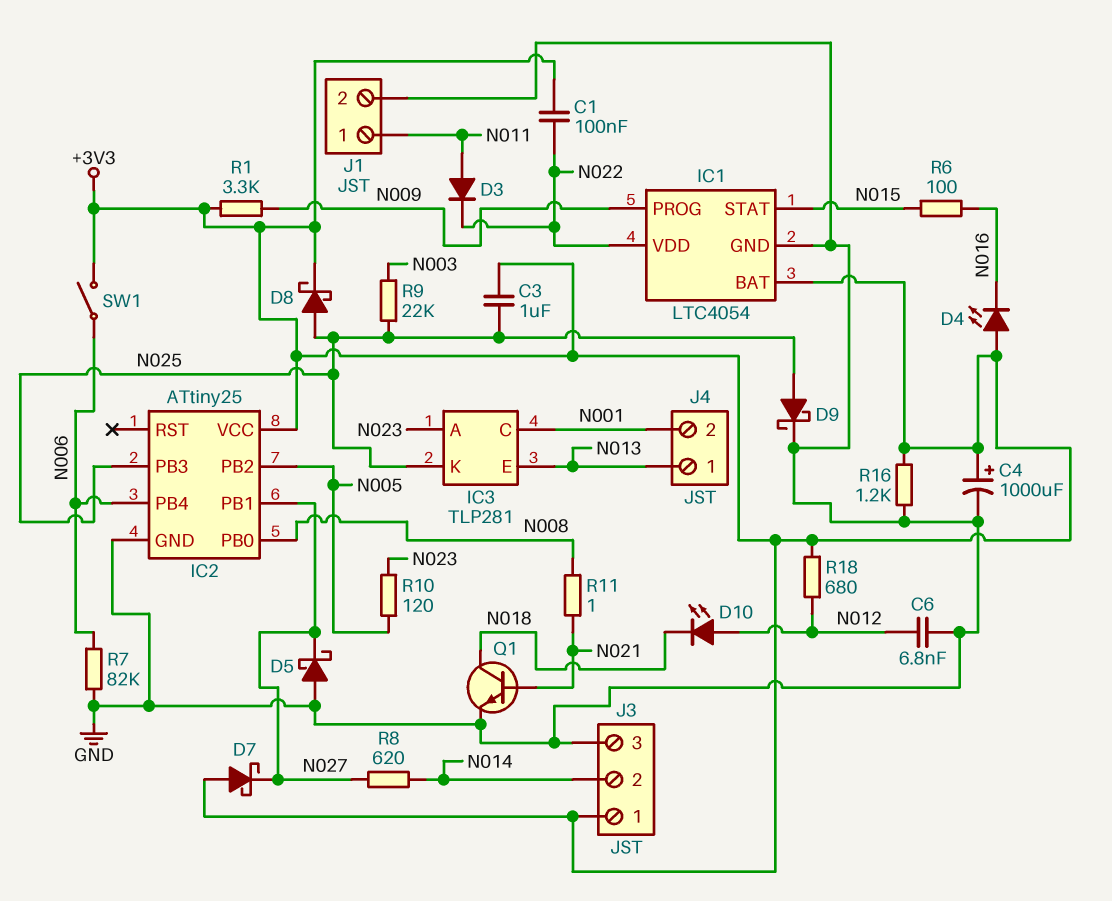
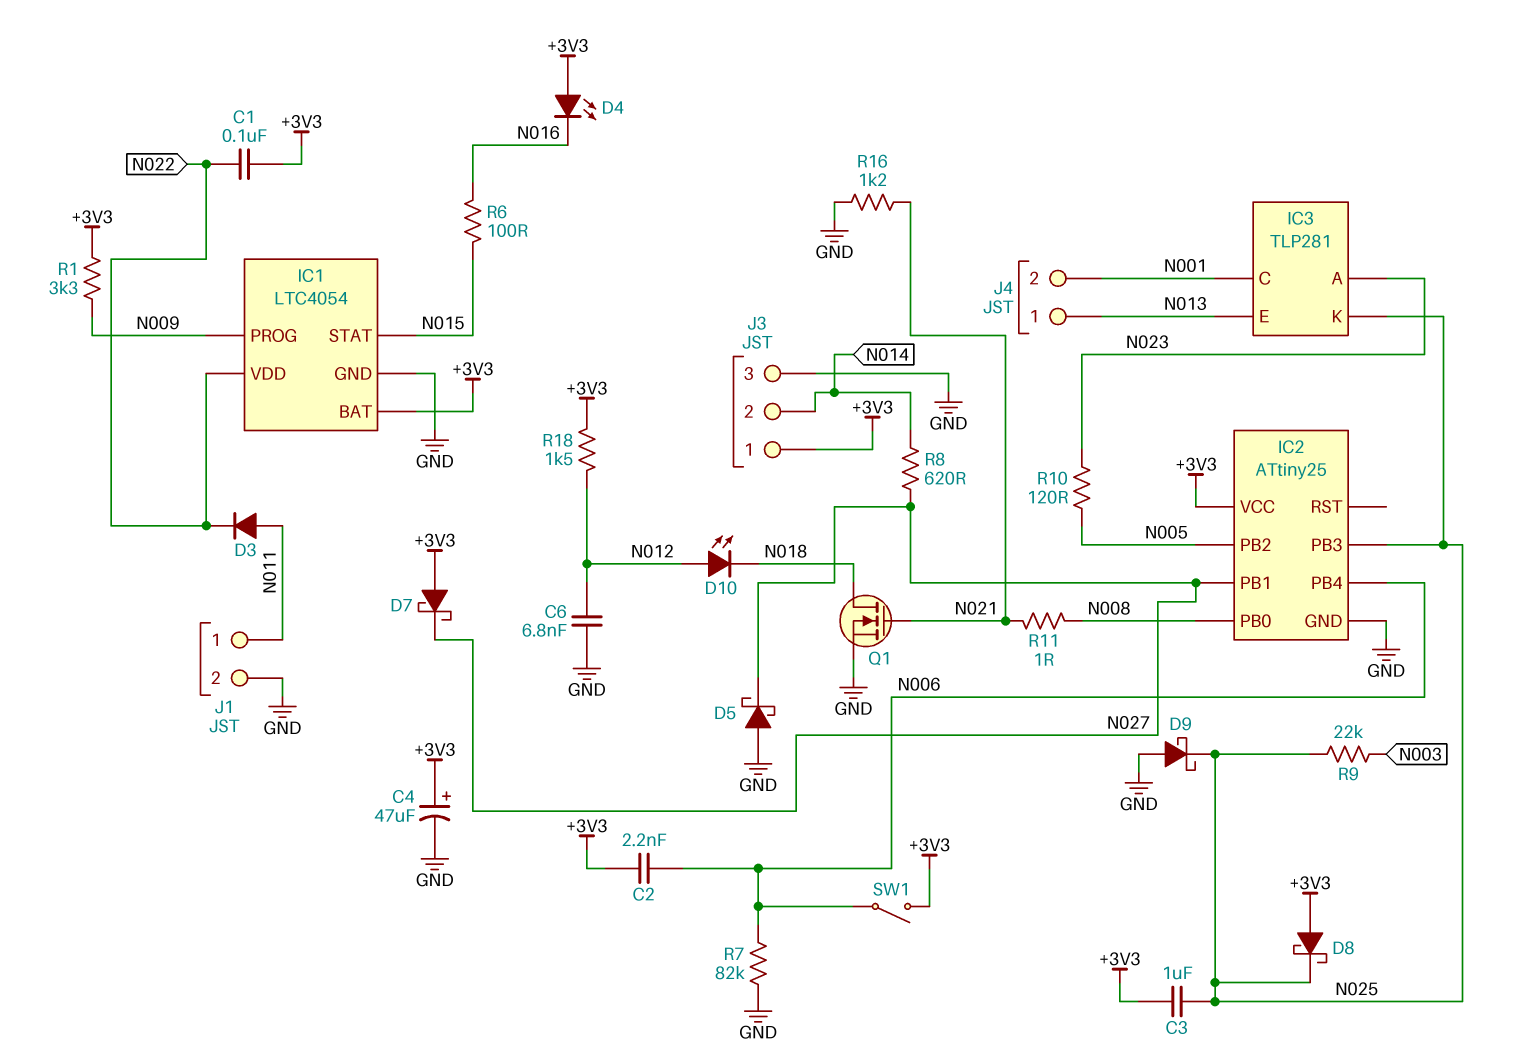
C2: none -> 2.2nF (+3V3, N006)
C4: 1000uF (plus +3V3, minus GND) -> 47uF (plus +3V3, minus GND)
D8: schottky (A N025, K +3V3) -> schottky (A +3V3, K N025)
D9: schottky (A N025, K GND) -> schottky (A GND, K N025)
Q1: NPN (B N021, C N018, E GND) -> NMOS (G N021, D N018, S GND)
R16: 1.2k (+3V3, GND) -> 1.2k (GND, N021)
R18: 680 (+3V3, N012) -> 1.5k (+3V3, N012)

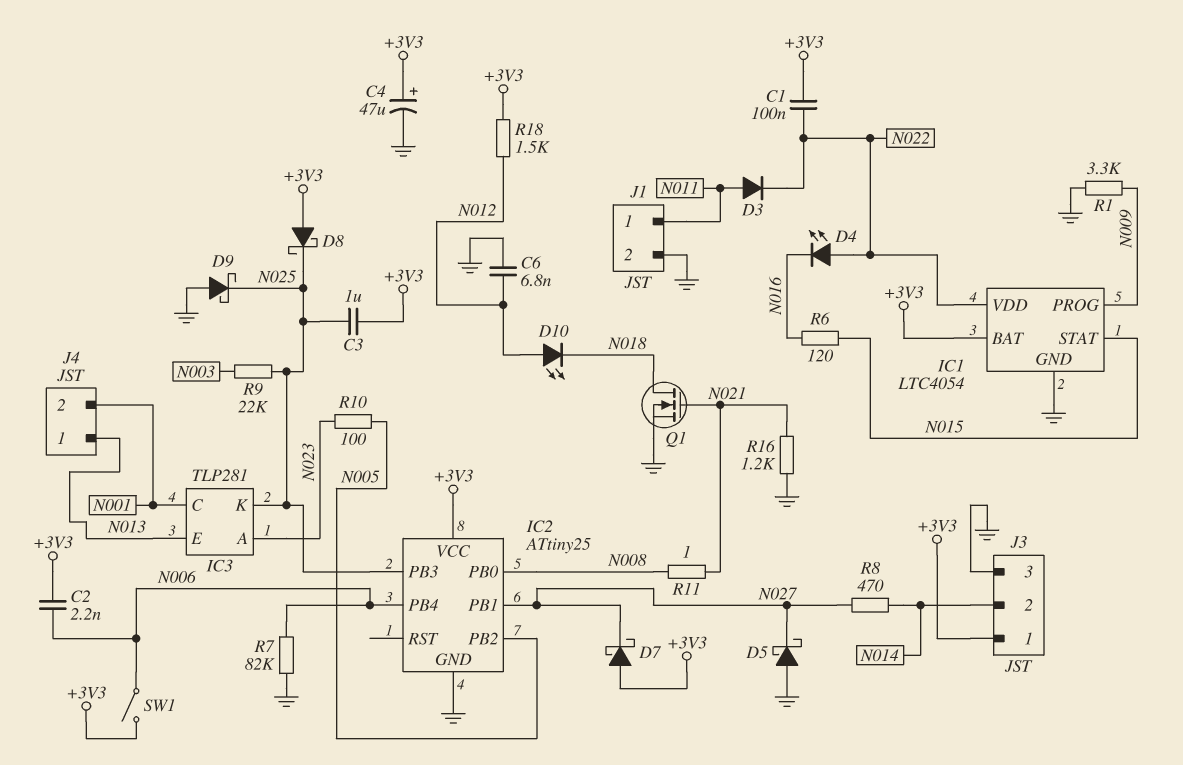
D4: LED (A +3V3, K N016) -> LED (A N022, K N016)
R1: 3.3k (+3V3, N009) -> 3.3k (GND, N009)
R6: 100 (N015, N016) -> 120 (N015, N016)
R8: 620 (N014, N027) -> 470 (N014, N027)
R10: 120 (N005, N023) -> 100 (N005, N023)

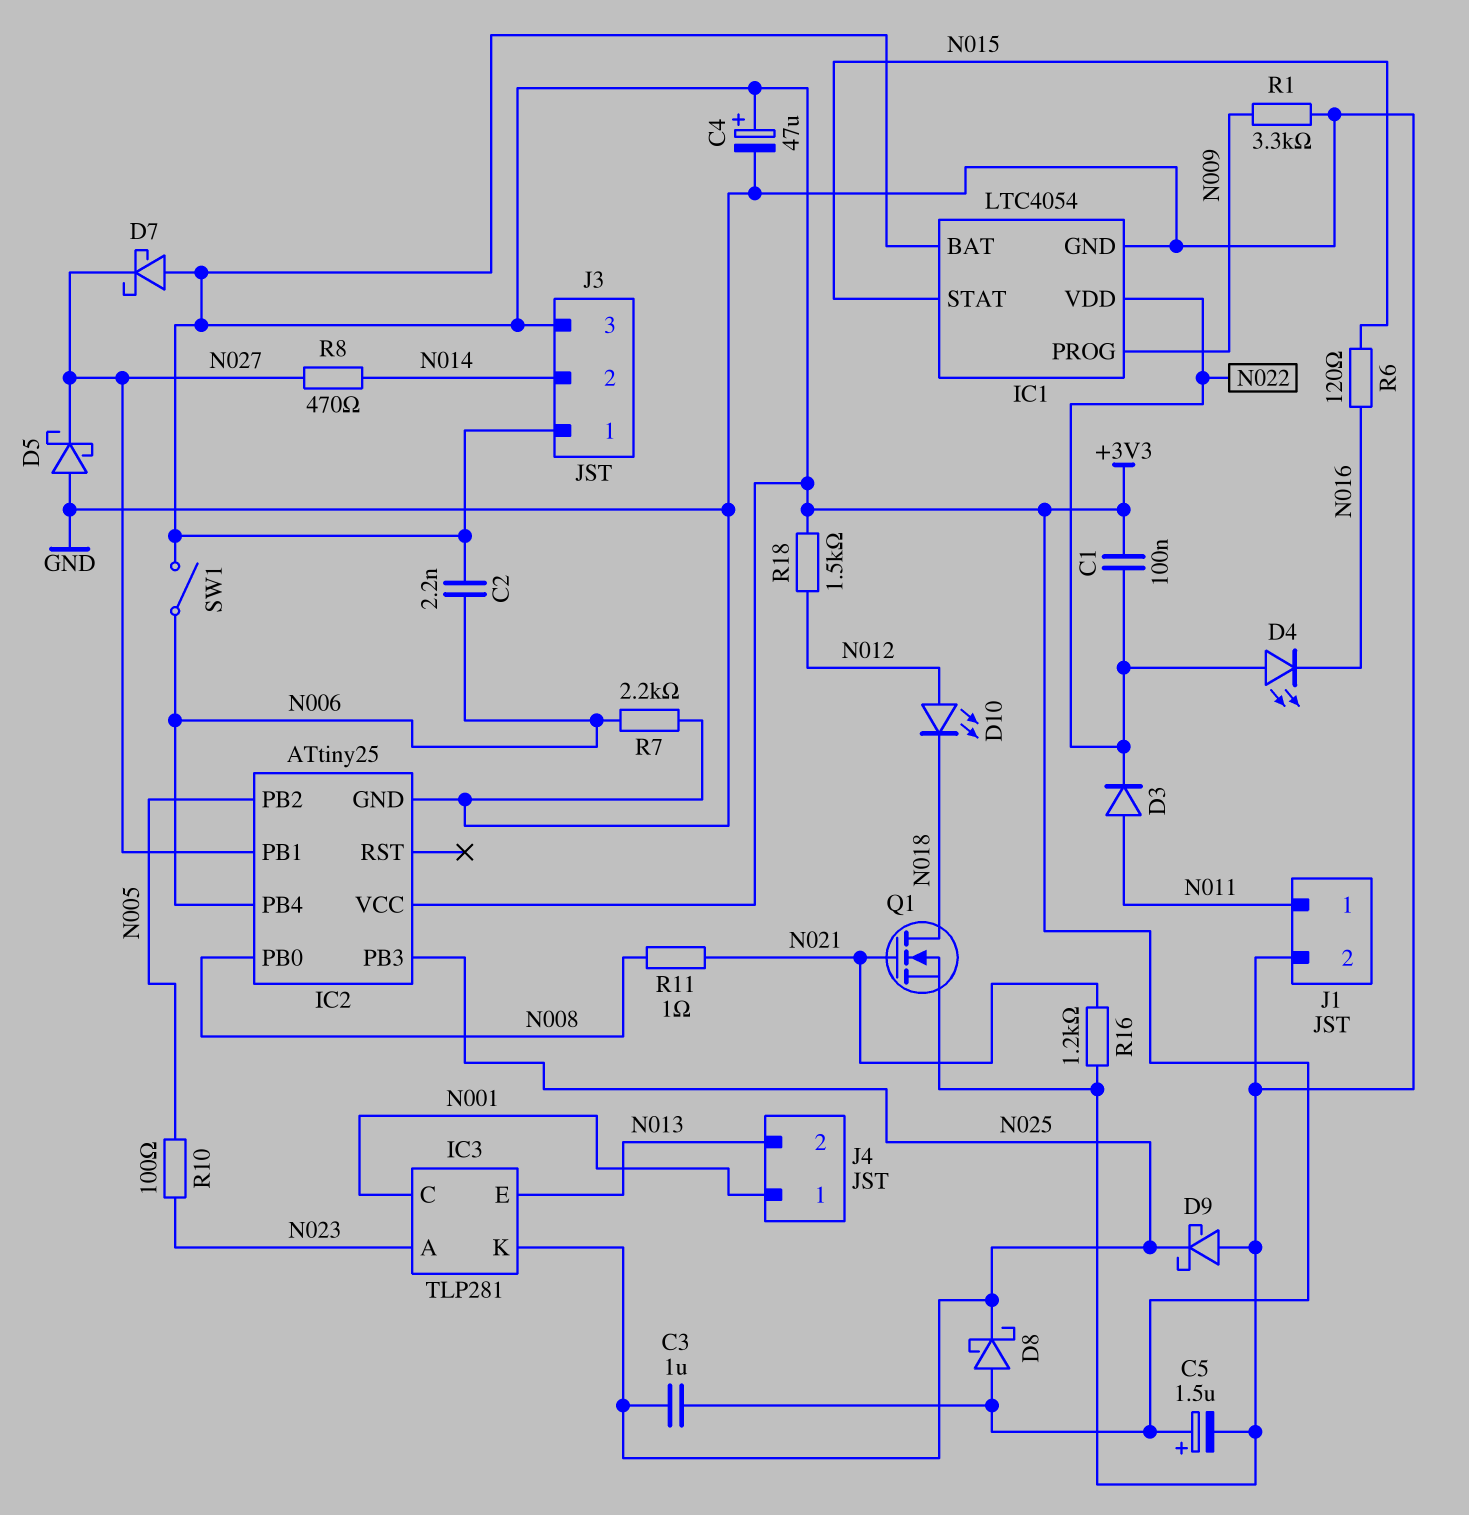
C5: none -> 1.5uF (plus +3V3, minus GND)
C6: 6.8nF (GND, N012) -> none
J3 pin 3: GND -> +3V3
J4 pin 1: N013 -> N001
J4 pin 2: N001 -> N013
R7: 82k (GND, N006) -> 2.2k (GND, N006)
R9: 22k (N003, N025) -> none

